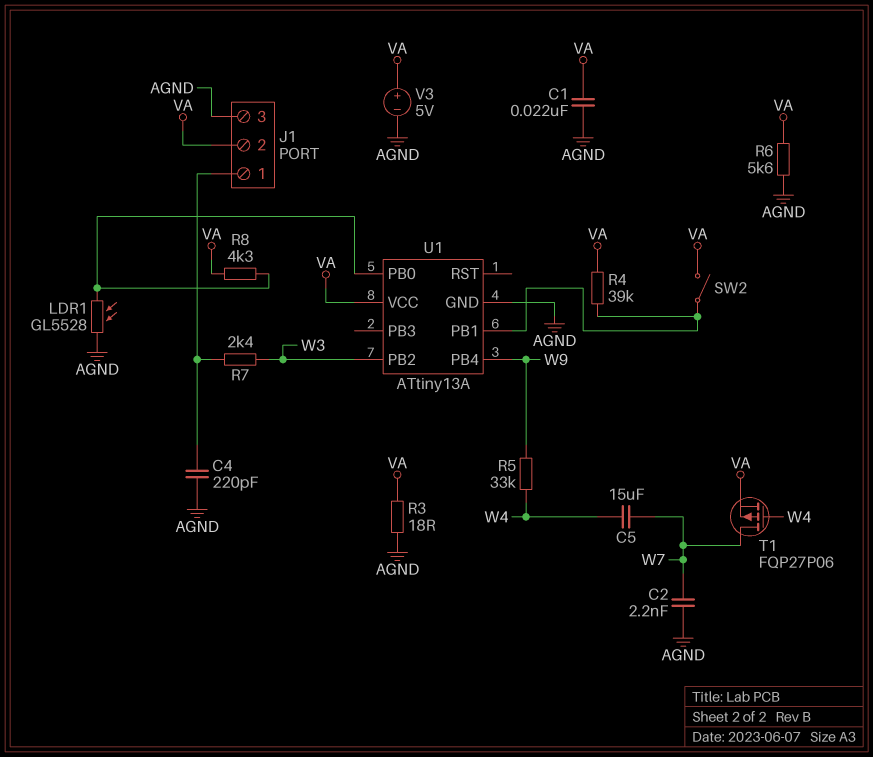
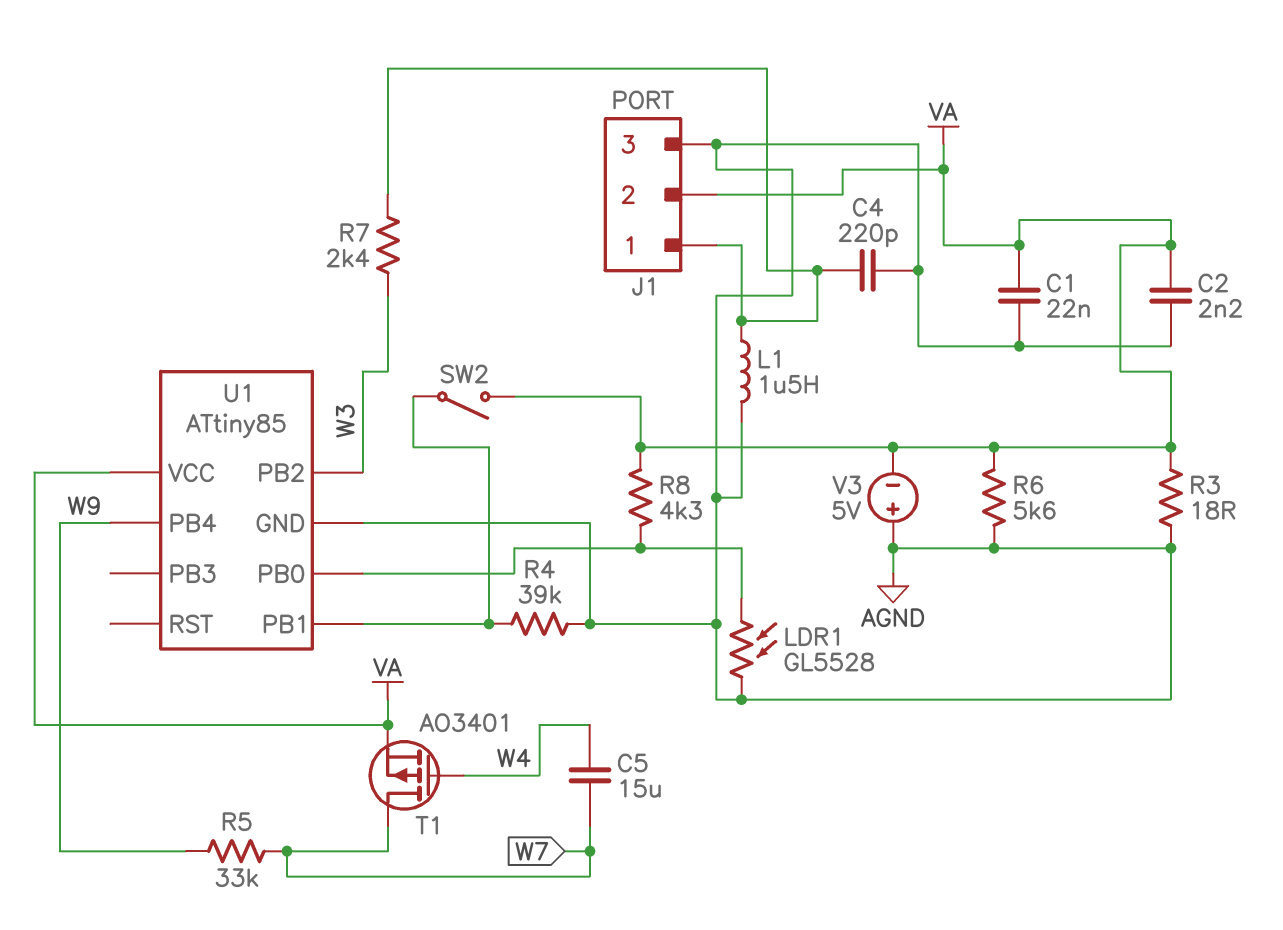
C2: 2.2nF (AGND, W7) -> 2.2nF (AGND, VA)
L1: none -> 1.5uH (AGND, J1/1)
R4: 39k (U1/PB1, VA) -> 39k (AGND, U1/PB1)
R5: 33k (W4, W9) -> 33k (W7, W9)
T1: PMOS FQP27P06 (G W4, D W7, S VA) -> PMOS AO3401 (G W4, D W7, S VA)
U1: ATtiny13A -> ATtiny85
V3: 5V (plus VA, minus AGND) -> 5V (plus AGND, minus VA)

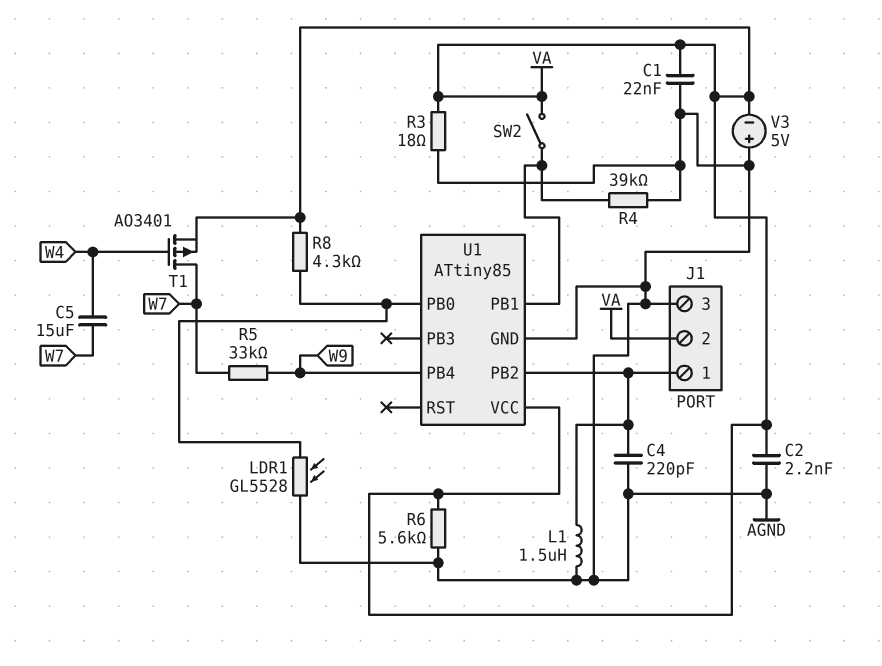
R7: 2.4k (J1/1, W3) -> none
U1 pin PB2: W3 -> J1/1

